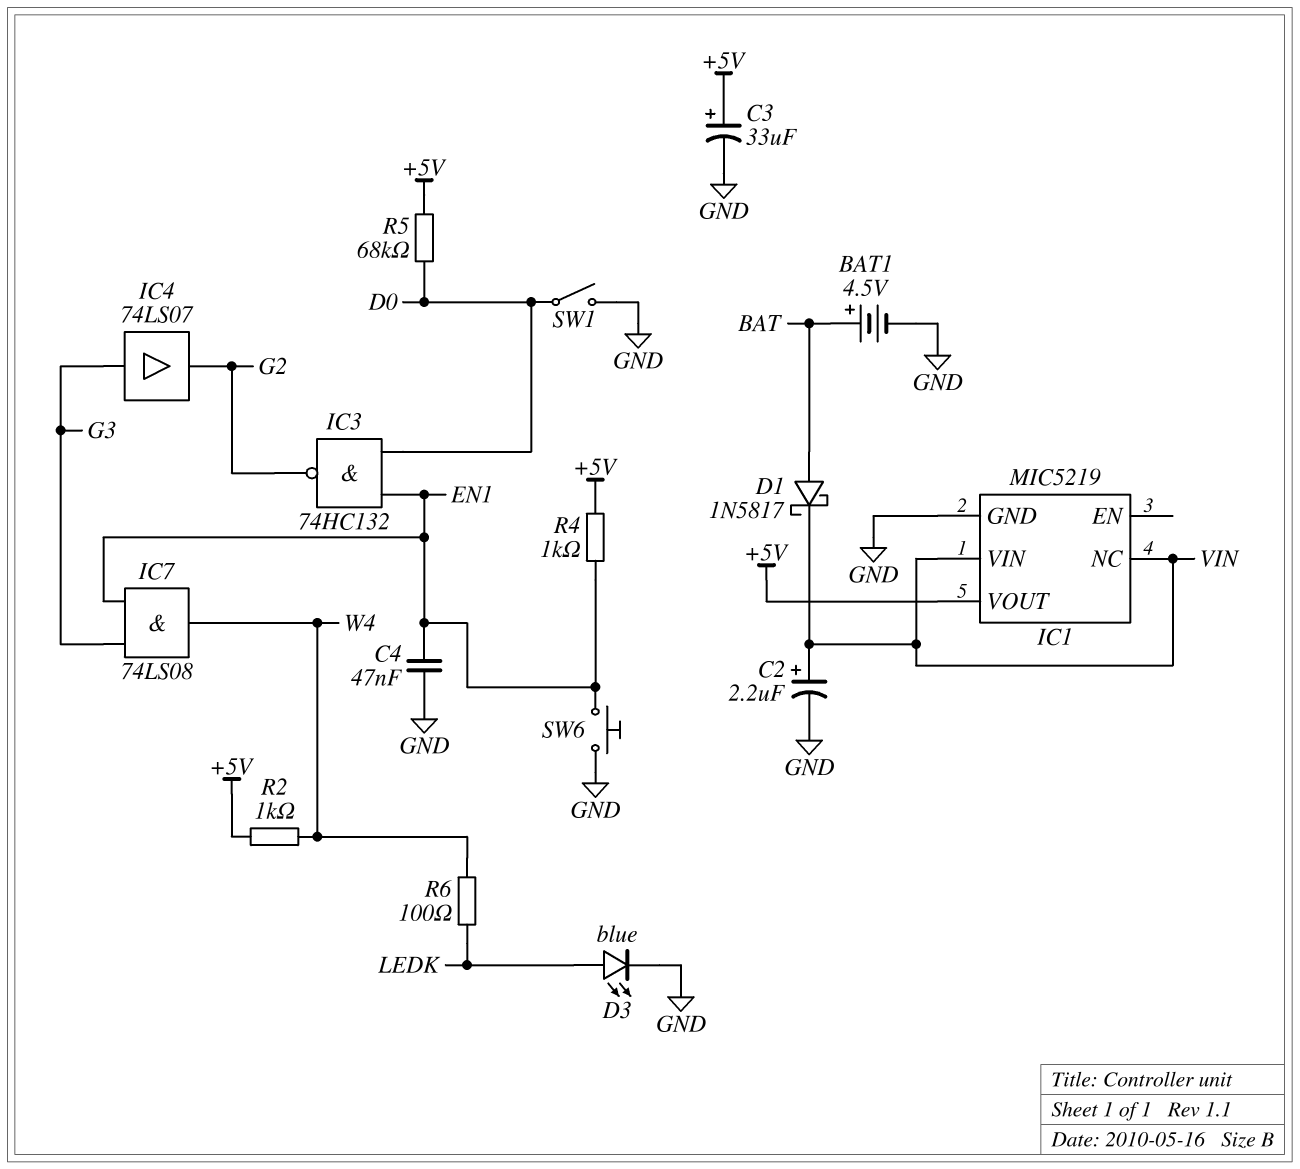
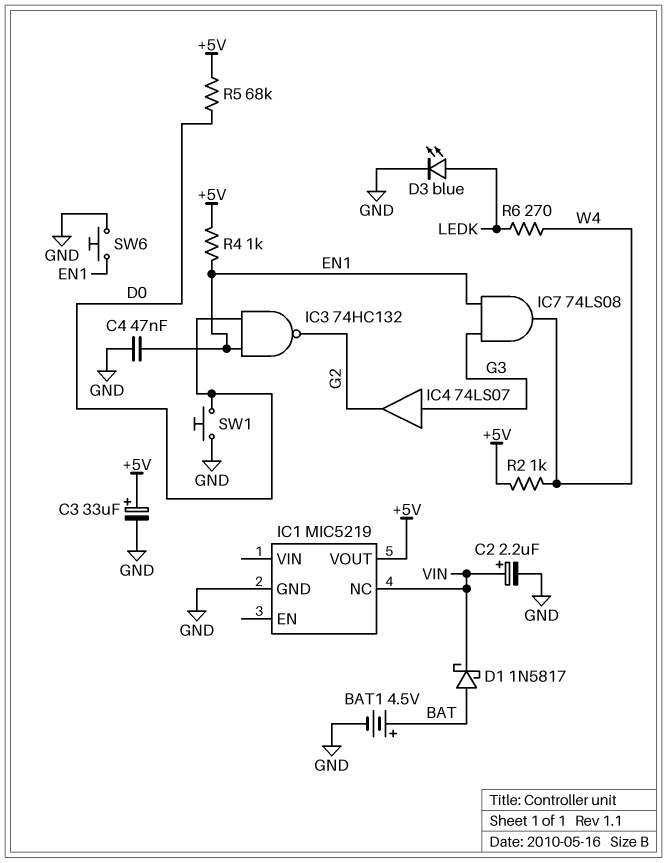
IC1 pin VIN: VIN -> none
R6: 100 (LEDK, W4) -> 270 (LEDK, W4)
SW1: switch (D0, GND) -> button (D0, GND)

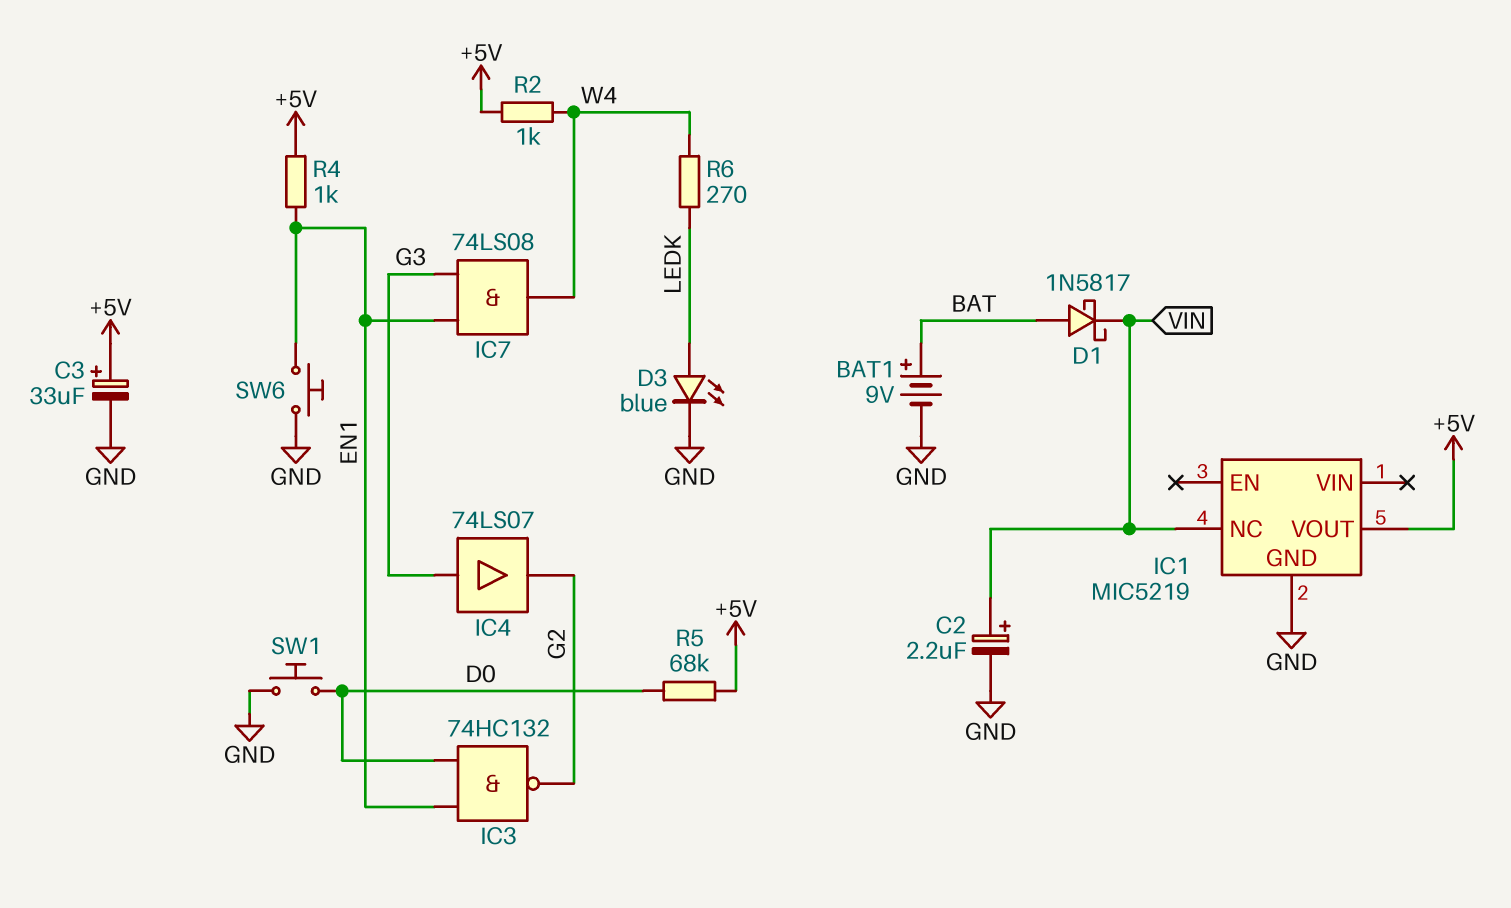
BAT1: 4.5V (plus BAT, minus GND) -> 9V (plus BAT, minus GND)
C4: 47nF (EN1, GND) -> none

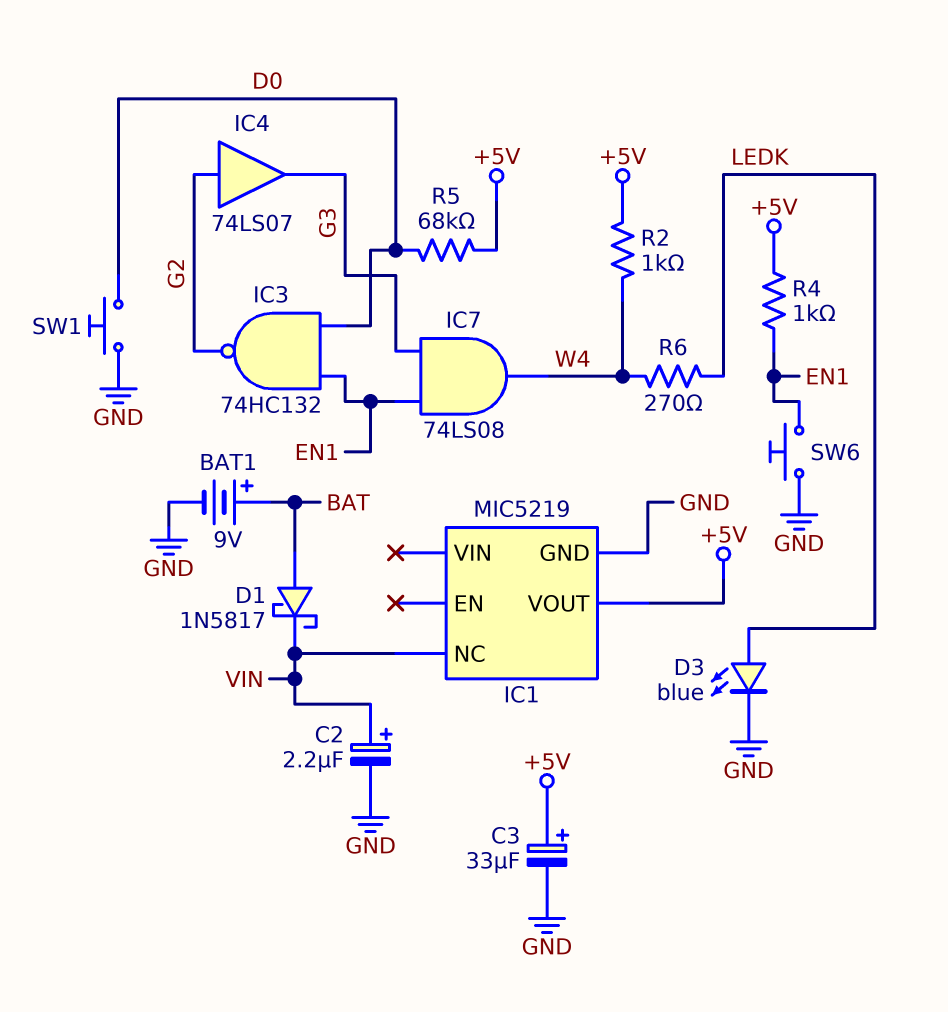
IC4: buffer 74LS07 (in G3, out G2) -> buffer 74LS07 (in G2, out G3)

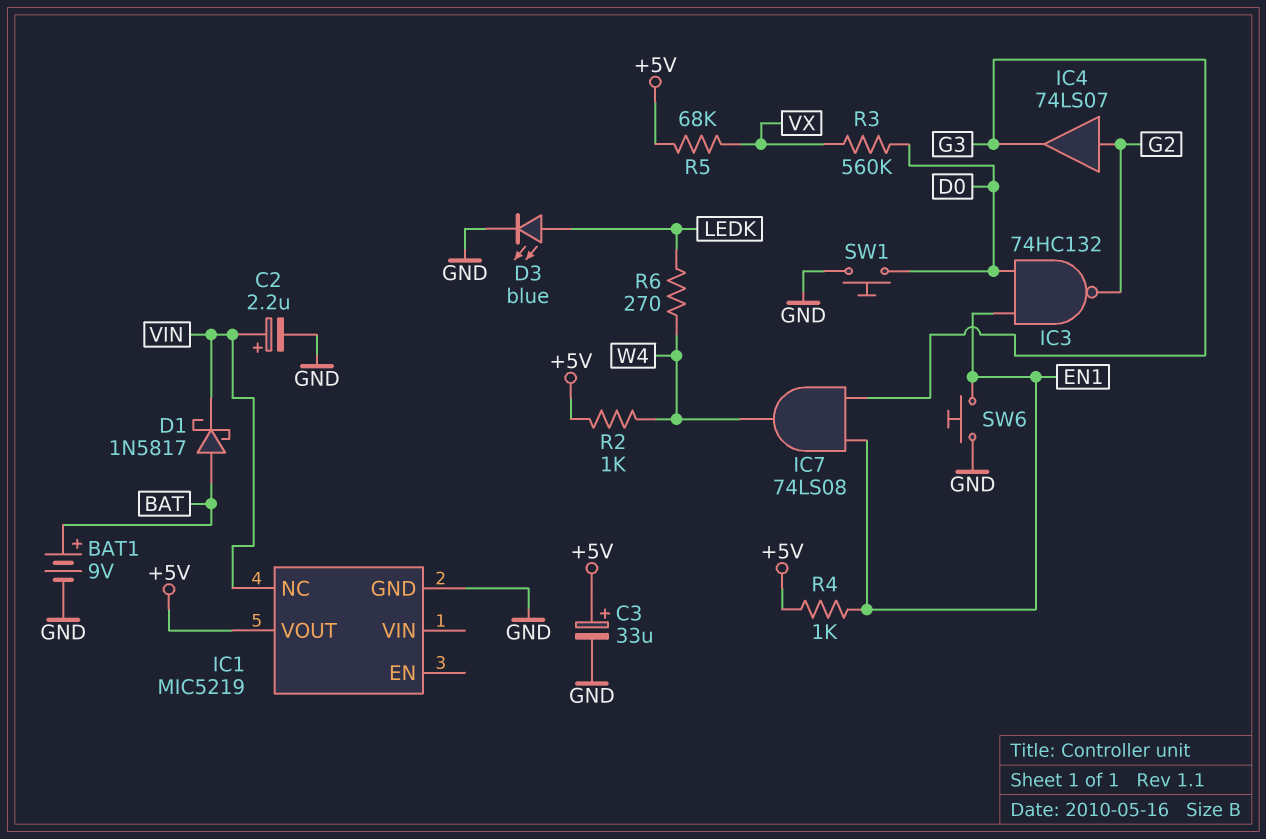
R3: none -> 560k (D0, VX)
R5: 68k (+5V, D0) -> 68k (+5V, VX)

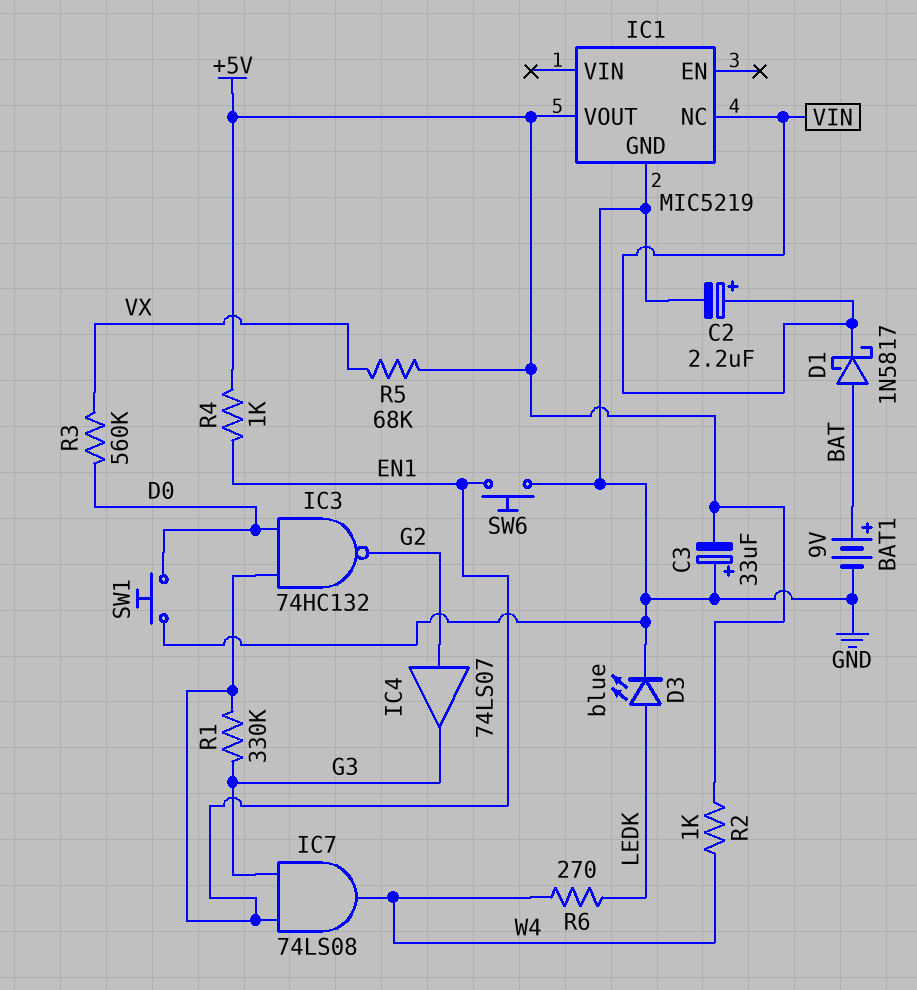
C3: 33uF (plus +5V, minus GND) -> 33uF (plus GND, minus +5V)
R1: none -> 330k (EN1, G3)

